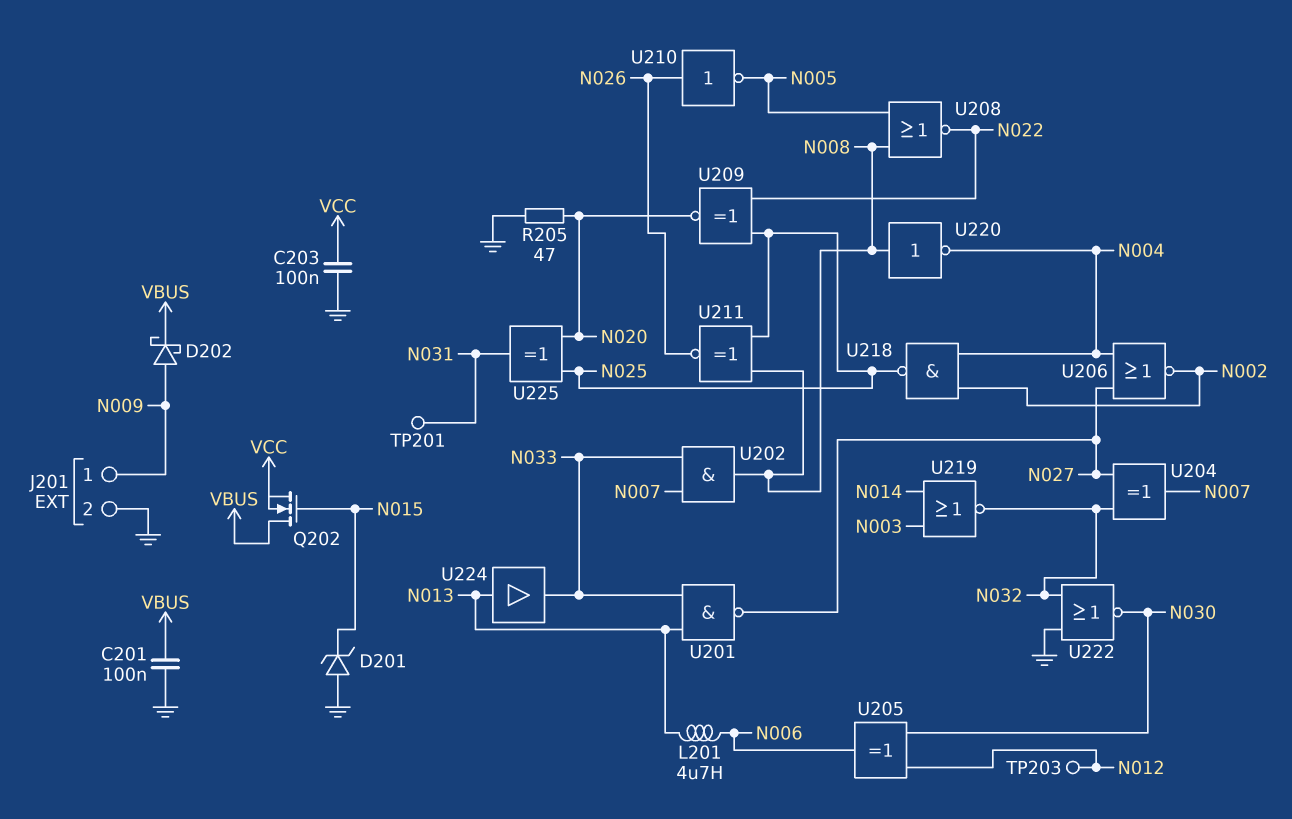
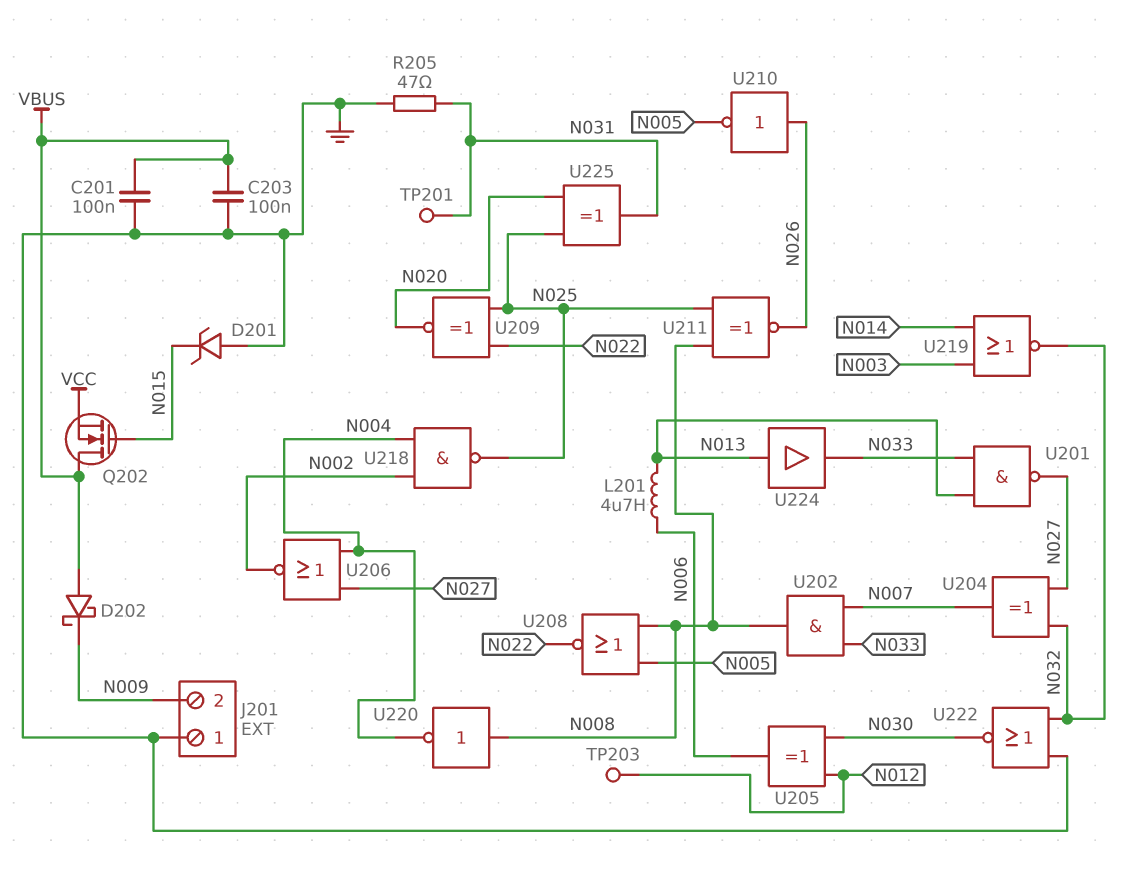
C203: 100nF (GND, VCC) -> 100nF (GND, VBUS)
D202: schottky (A N009, K VBUS) -> schottky (A VBUS, K N009)
J201 pin 1: N009 -> GND
J201 pin 2: GND -> N009
R205: 47 (GND, N020) -> 47 (GND, N031)

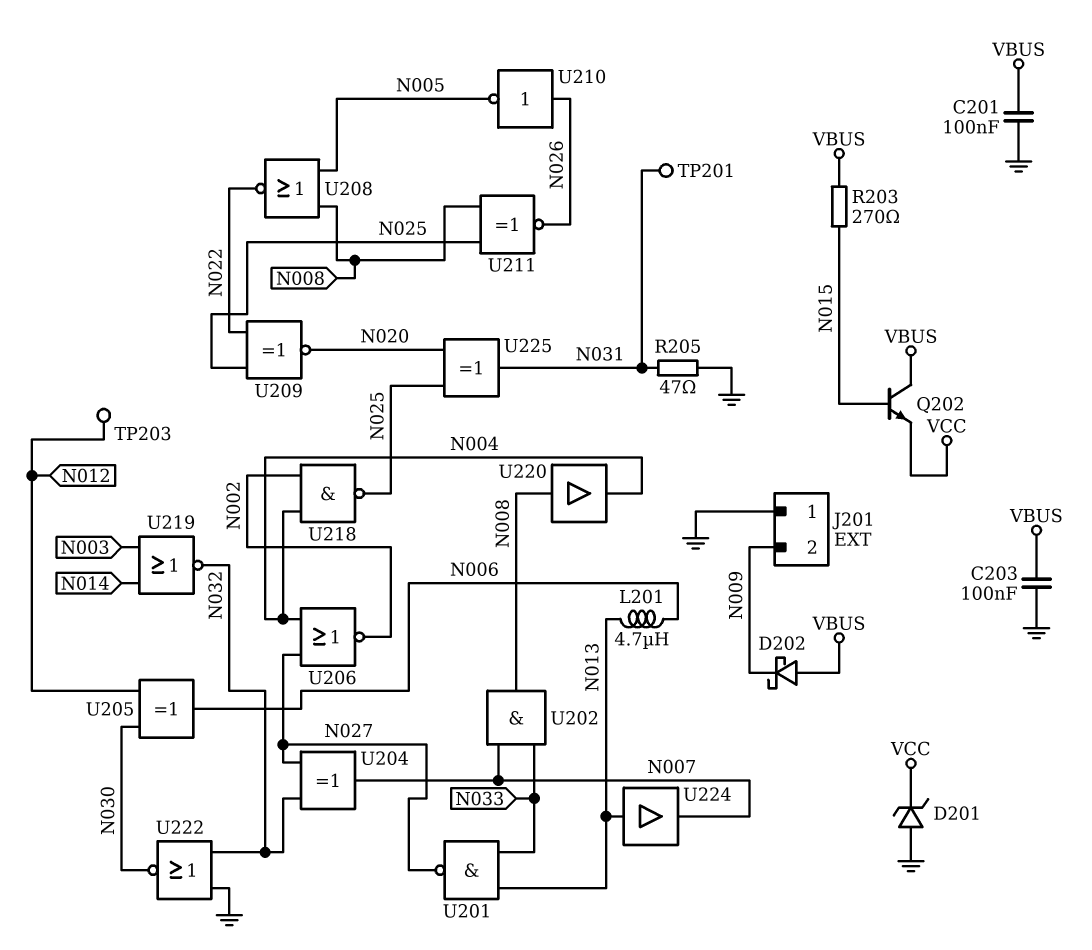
D201: zener (A GND, K N015) -> zener (A GND, K VCC)
Q202: NMOS (G N015, D VBUS, S VCC) -> NPN (B N015, C VBUS, E VCC)
R203: none -> 270 (N015, VBUS)
U220: NOT (in N008, out N004) -> buffer (in N008, out N004)
U224: buffer (in N013, out N033) -> buffer (in N013, out N007)

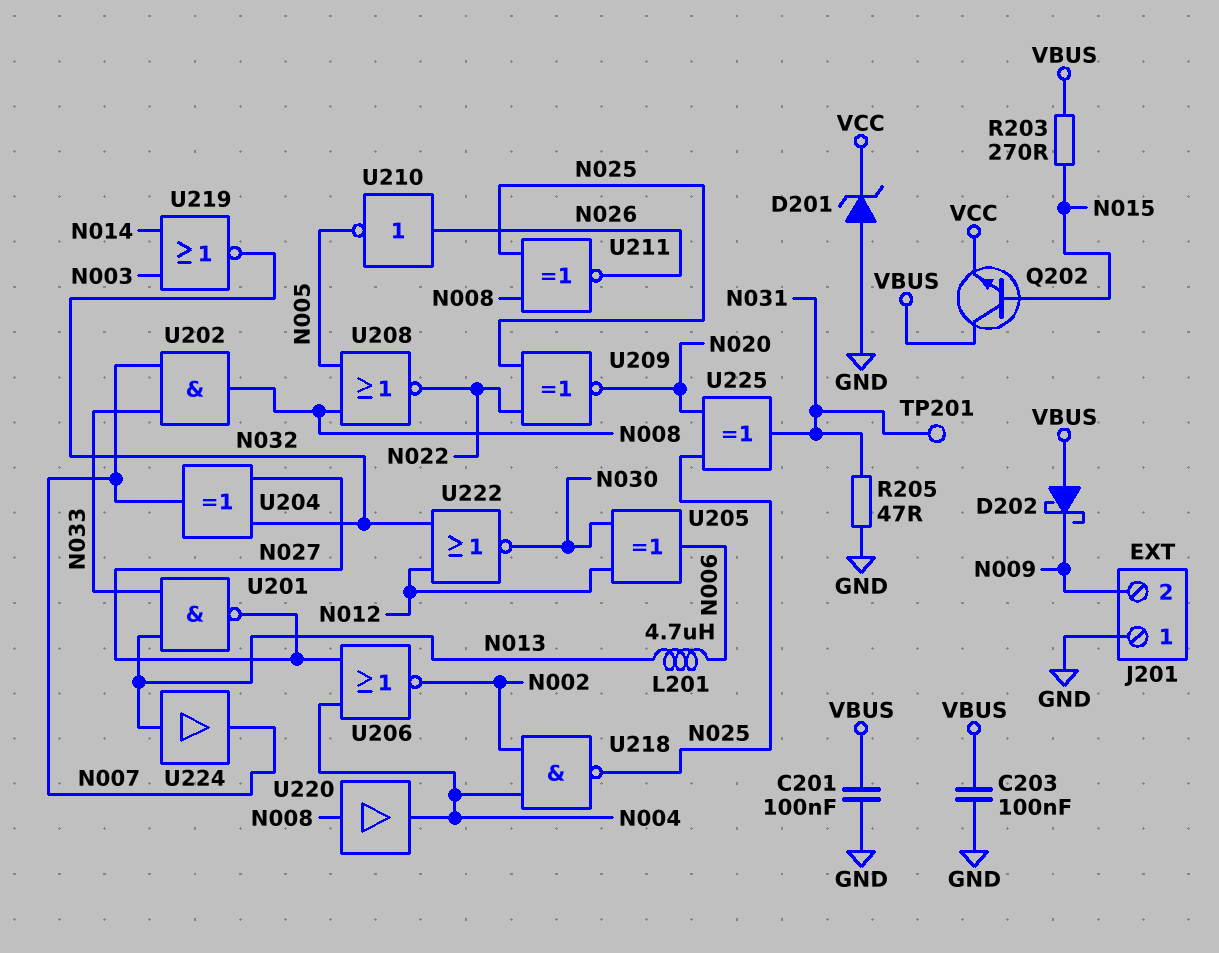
TP203: test point (N012) -> none
U222: NOR (in GND, in N032, out N030) -> NOR (in N012, in N032, out N030)

